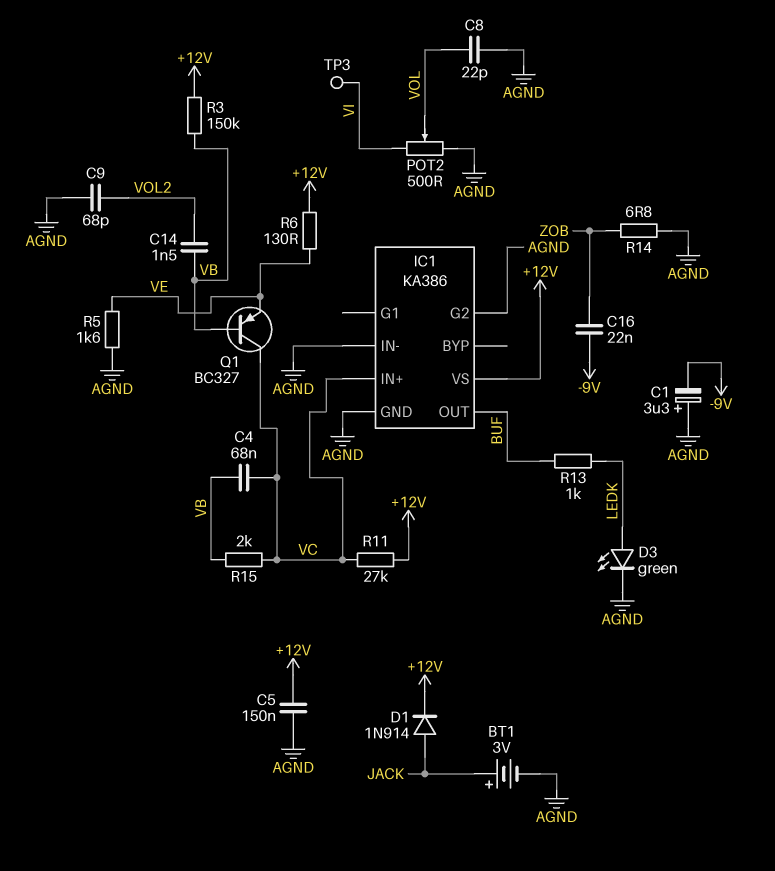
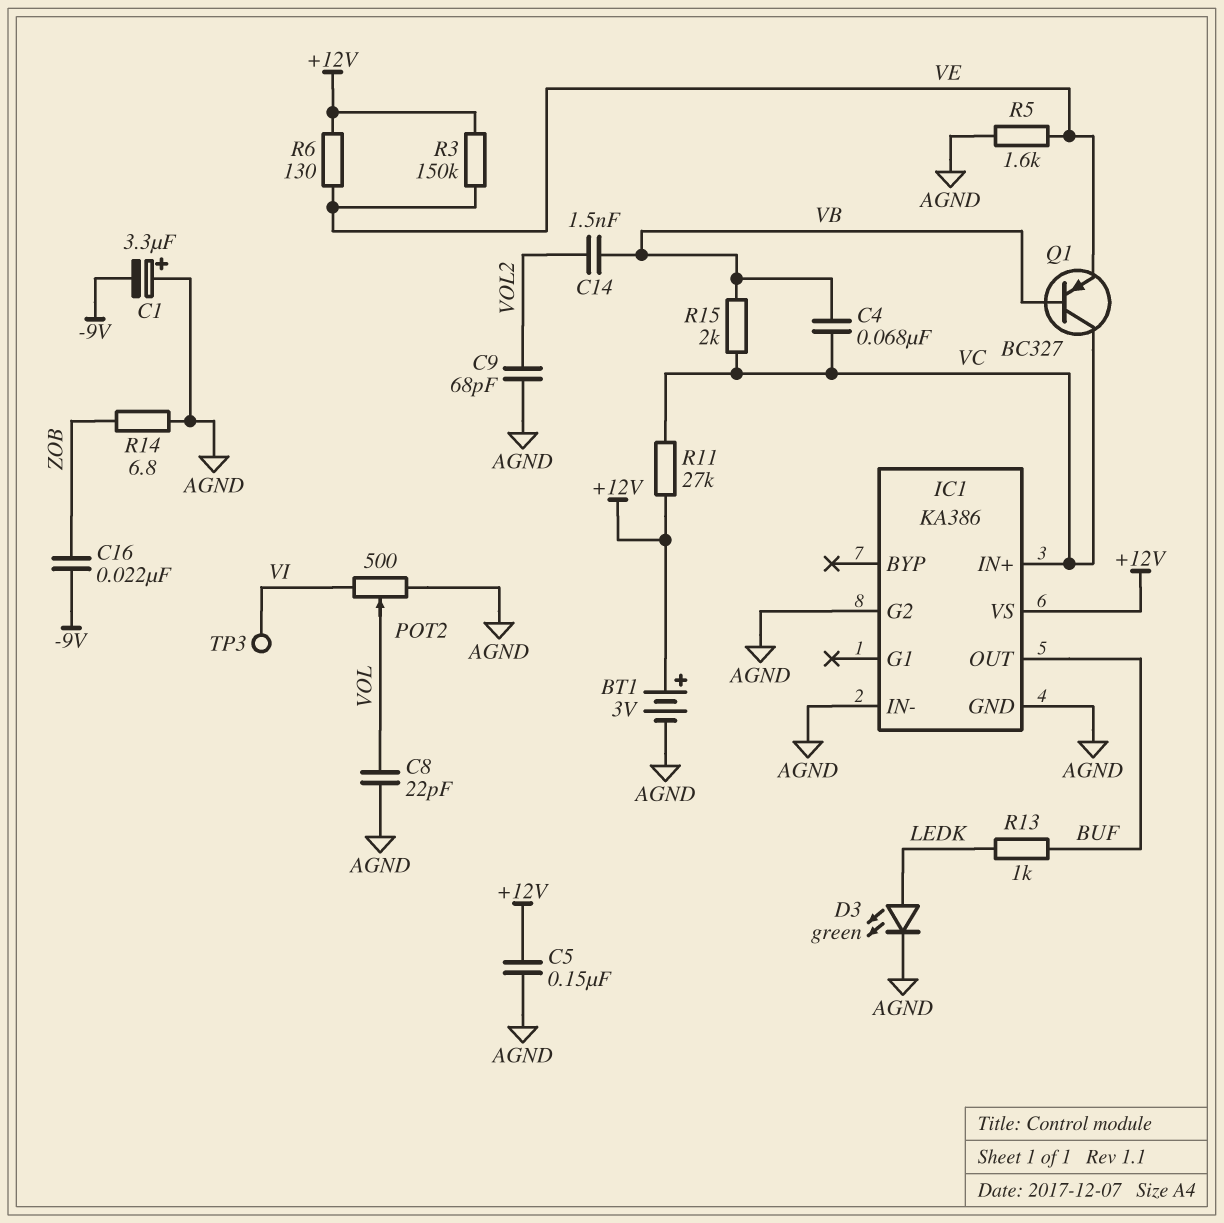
BT1: 3V (plus JACK, minus AGND) -> 3V (plus +12V, minus AGND)
D1: diode 1N914 (A JACK, K +12V) -> none
R3: 150k (+12V, VB) -> 150k (+12V, VE)

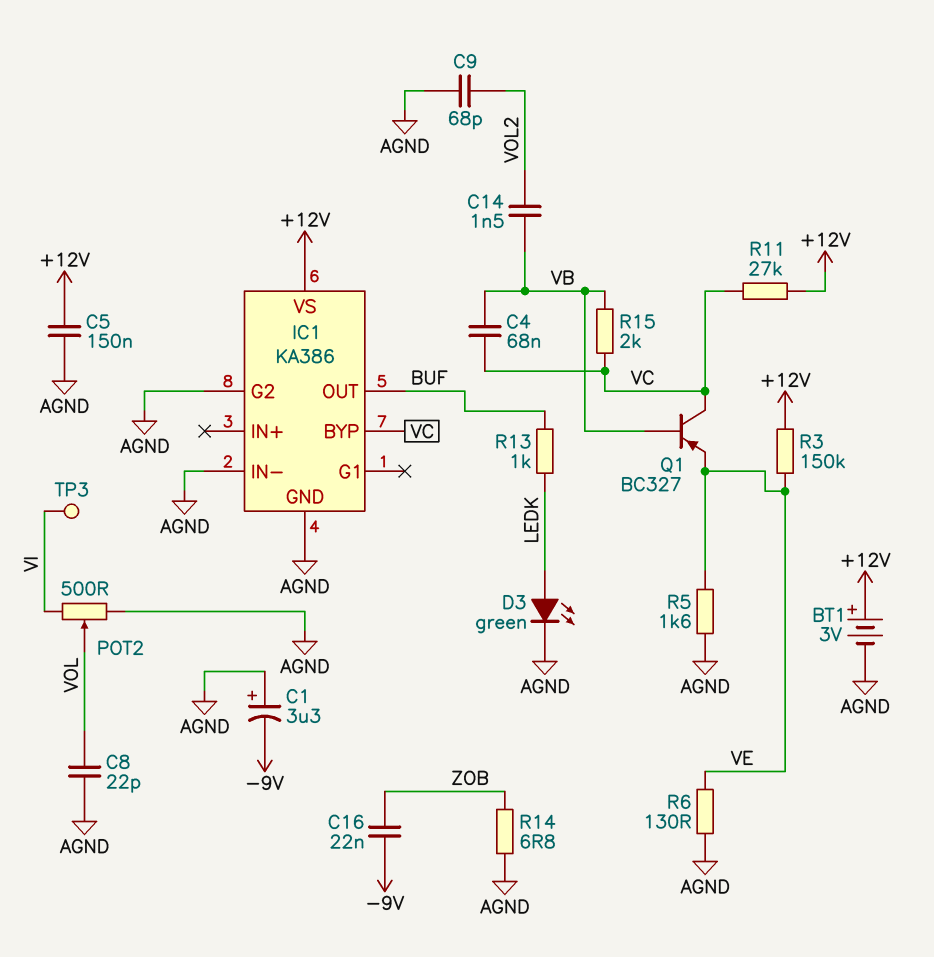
IC1 pin BYP: none -> VC
IC1 pin IN+: VC -> none
R6: 130 (+12V, VE) -> 130 (AGND, VE)

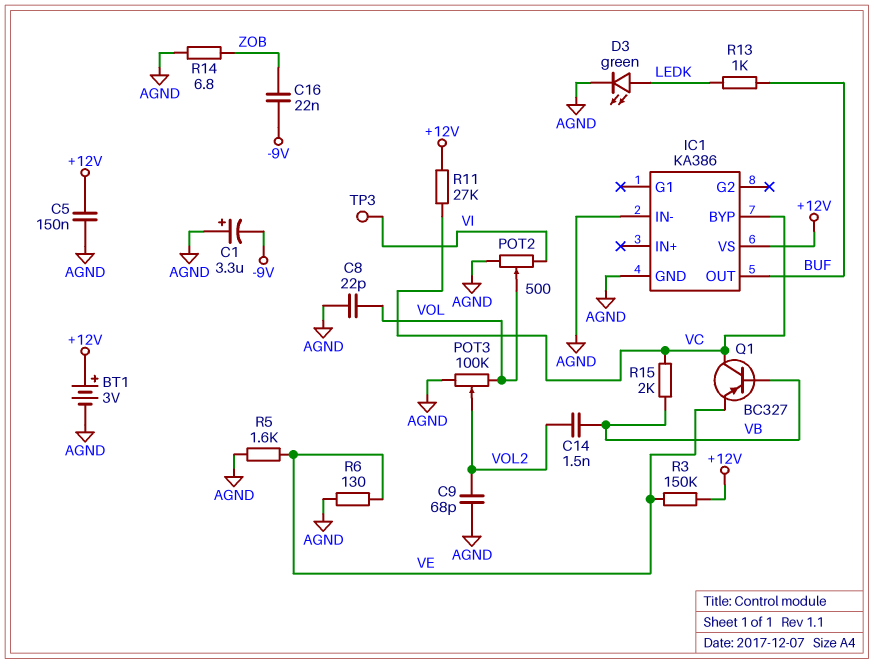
C4: 68nF (VB, VC) -> none
IC1 pin G2: AGND -> none
POT3: none -> 100k (AGND, VOL, wiper VOL2)

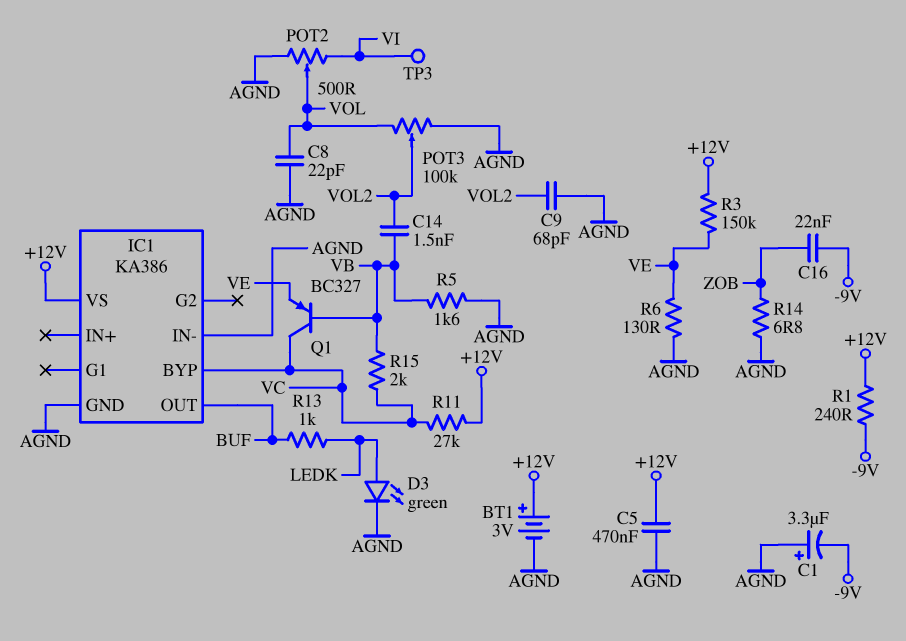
C5: 150nF (+12V, AGND) -> 470nF (+12V, AGND)
R1: none -> 240 (+12V, -9V)
R5: 1.6k (AGND, VE) -> 1.6k (AGND, VB)

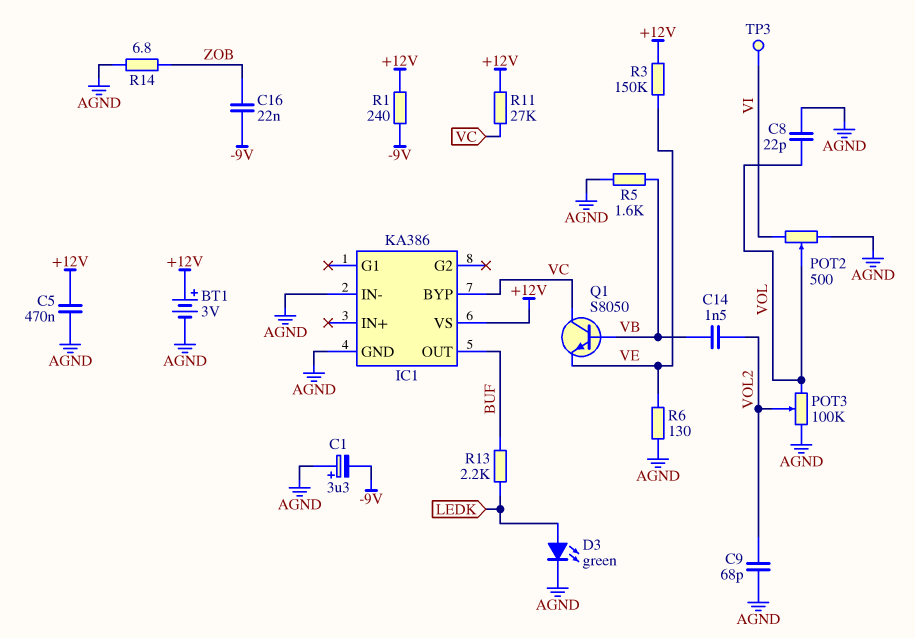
Q1: PNP BC327 (B VB, C VC, E VE) -> NPN S8050 (B VB, C VC, E VE)
R13: 1k (BUF, LEDK) -> 2.2k (BUF, LEDK)
R15: 2k (VB, VC) -> none

